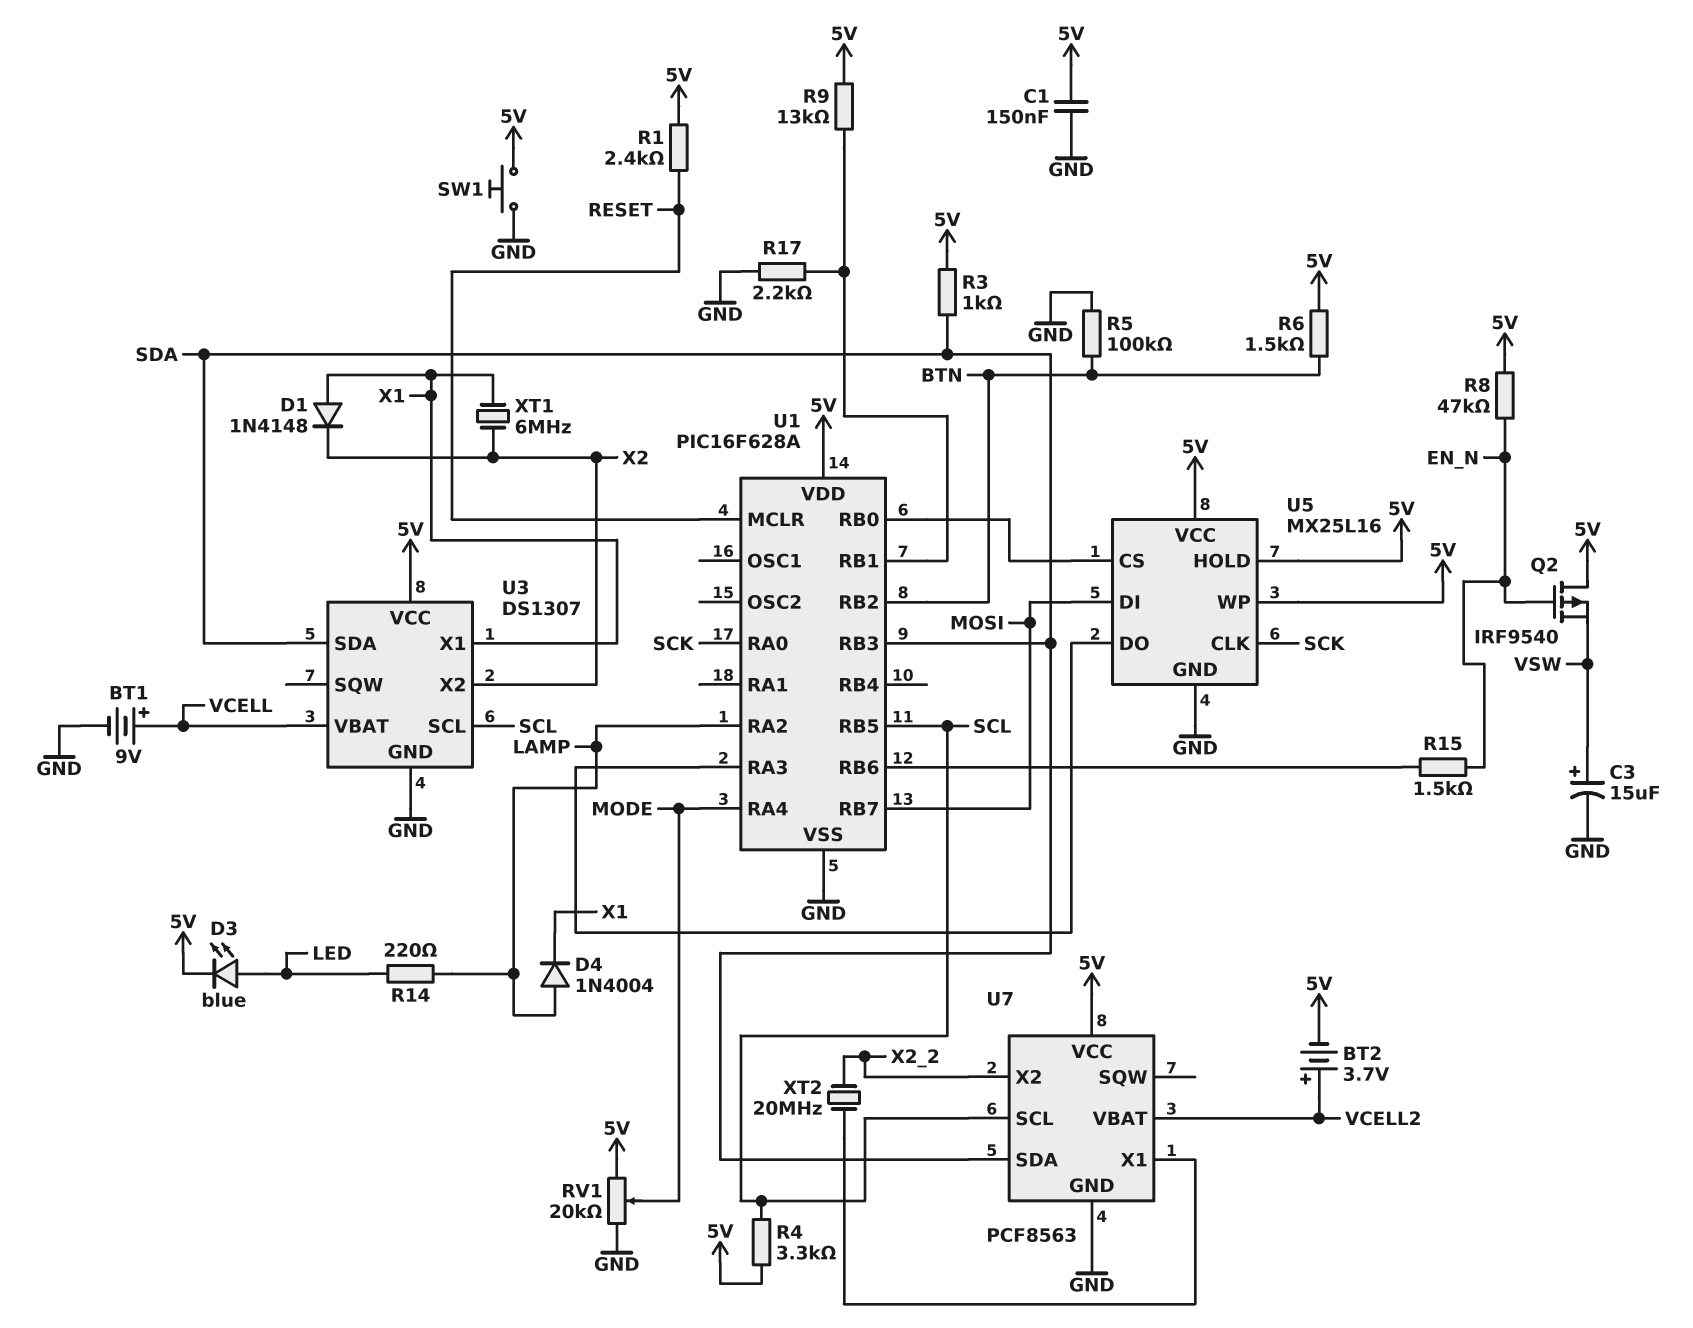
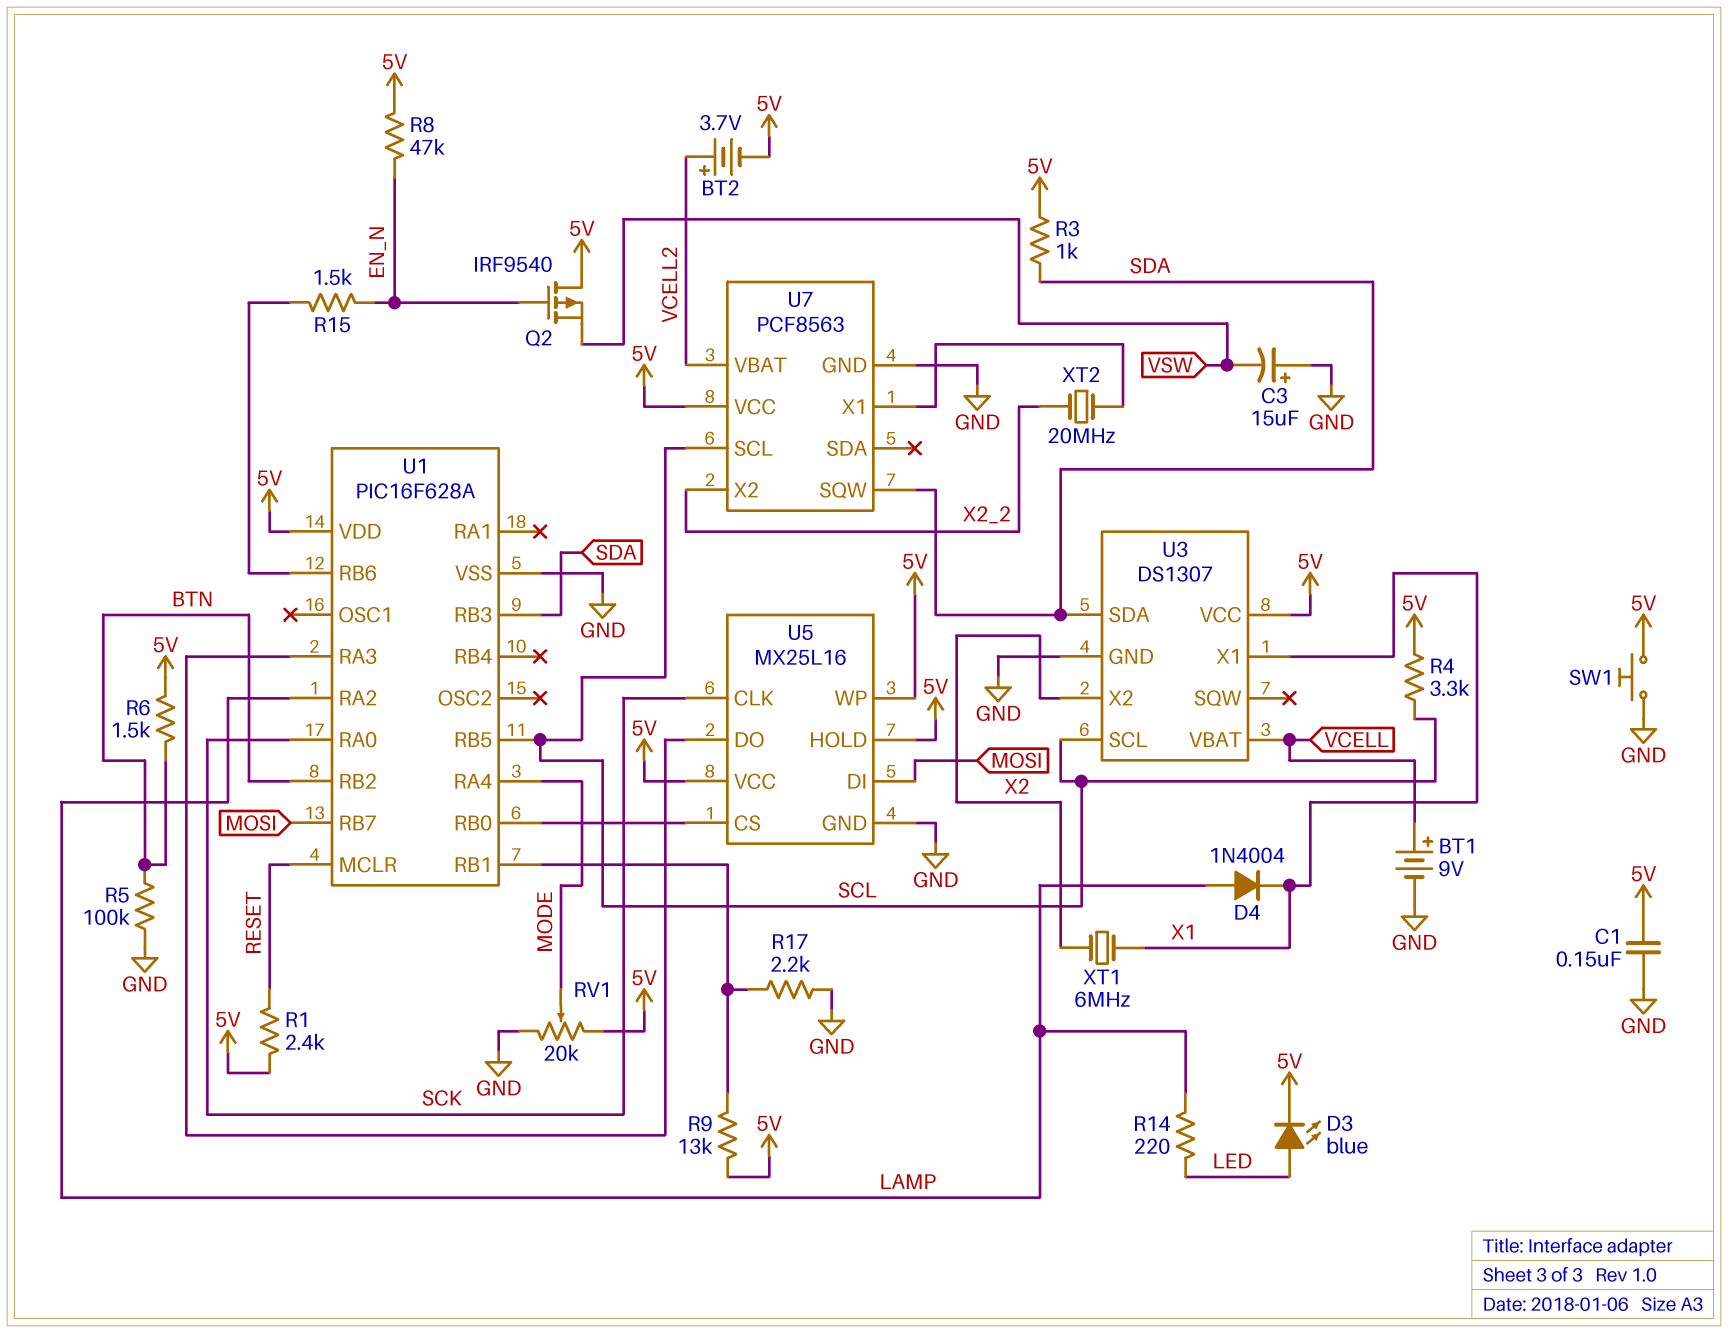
C3: 15uF (plus VSW, minus GND) -> 15uF (plus GND, minus VSW)
D1: diode 1N4148 (A X1, K X2) -> none
U7 pin SDA: SDA -> none
U7 pin SQW: none -> SDA

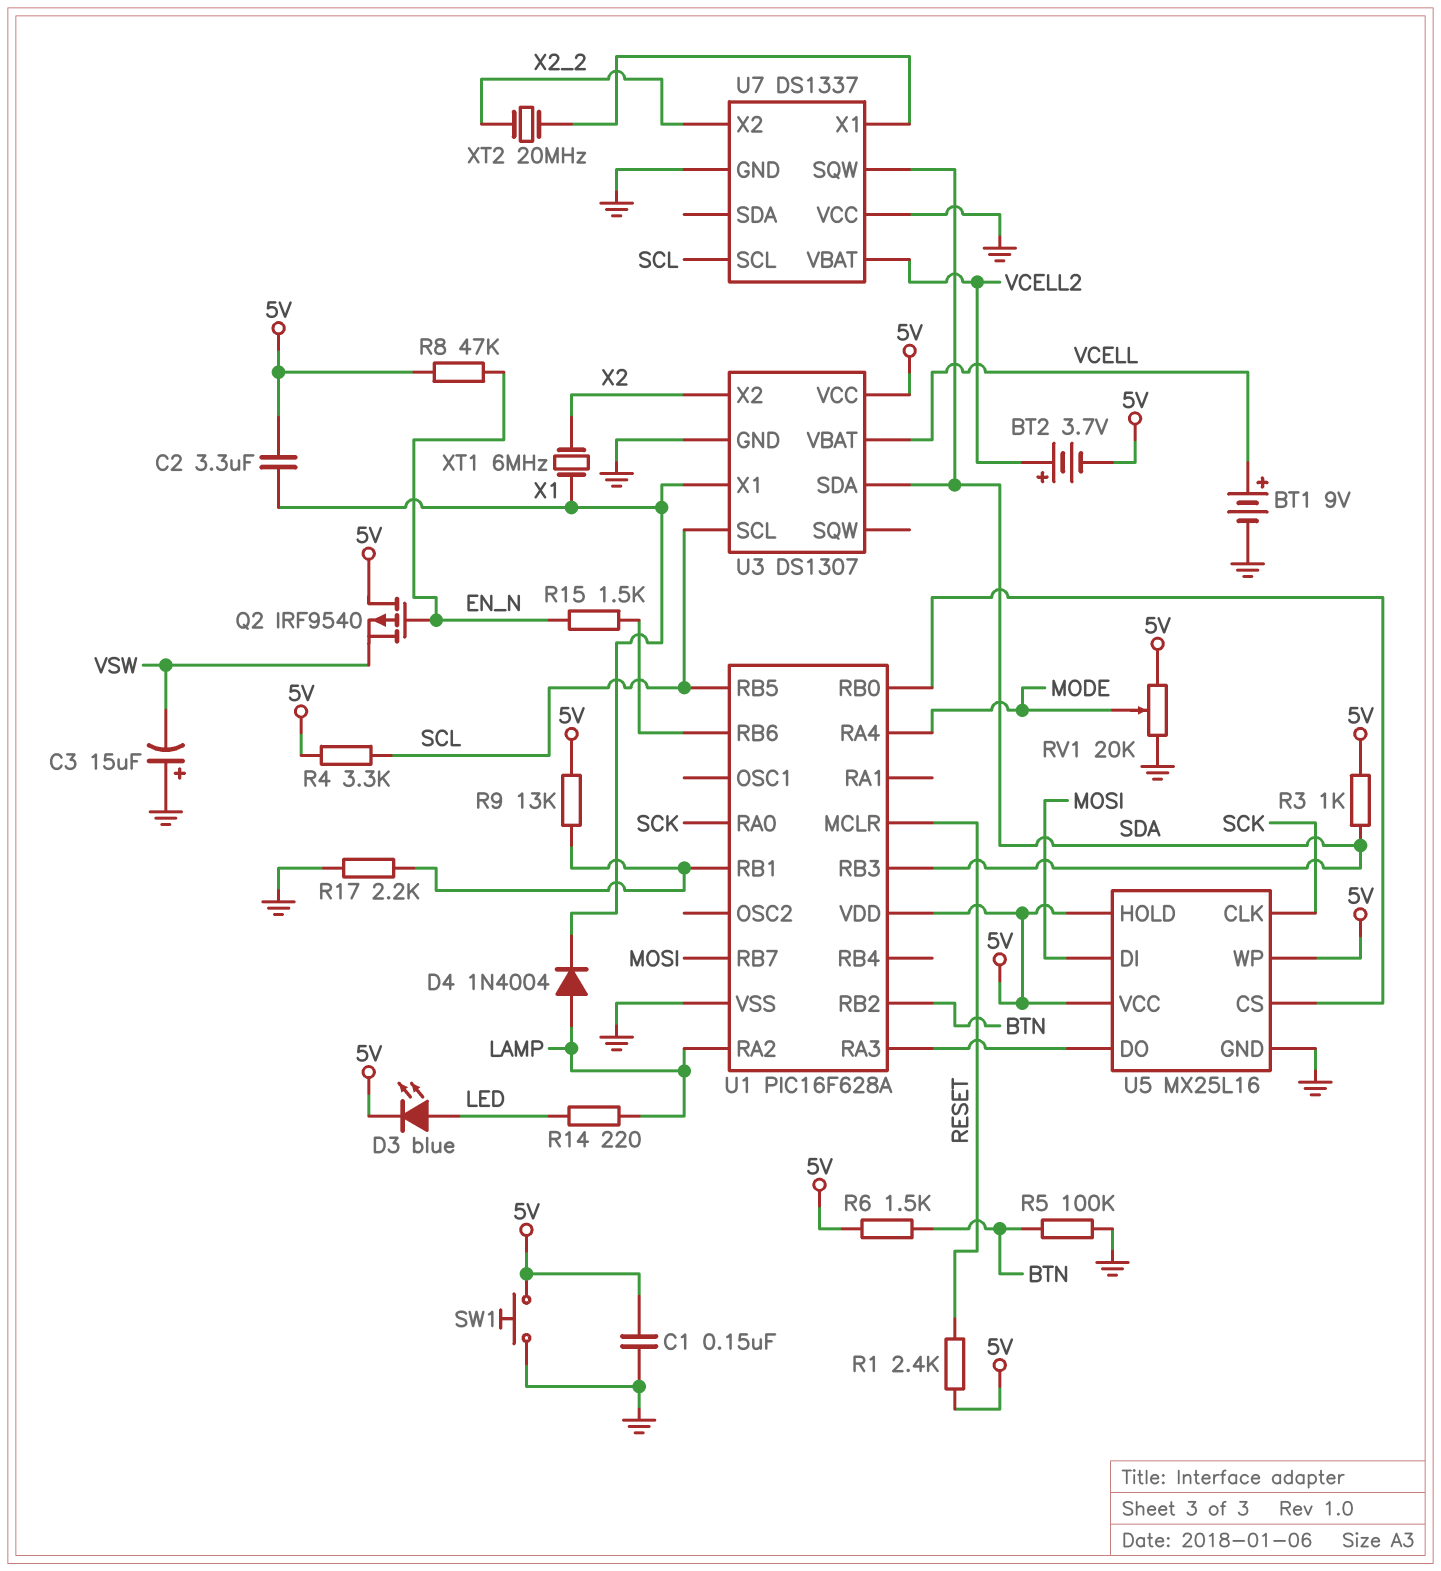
C2: none -> 3.3uF (5V, X1)
U7: PCF8563 -> DS1337
U7 pin VCC: 5V -> GND

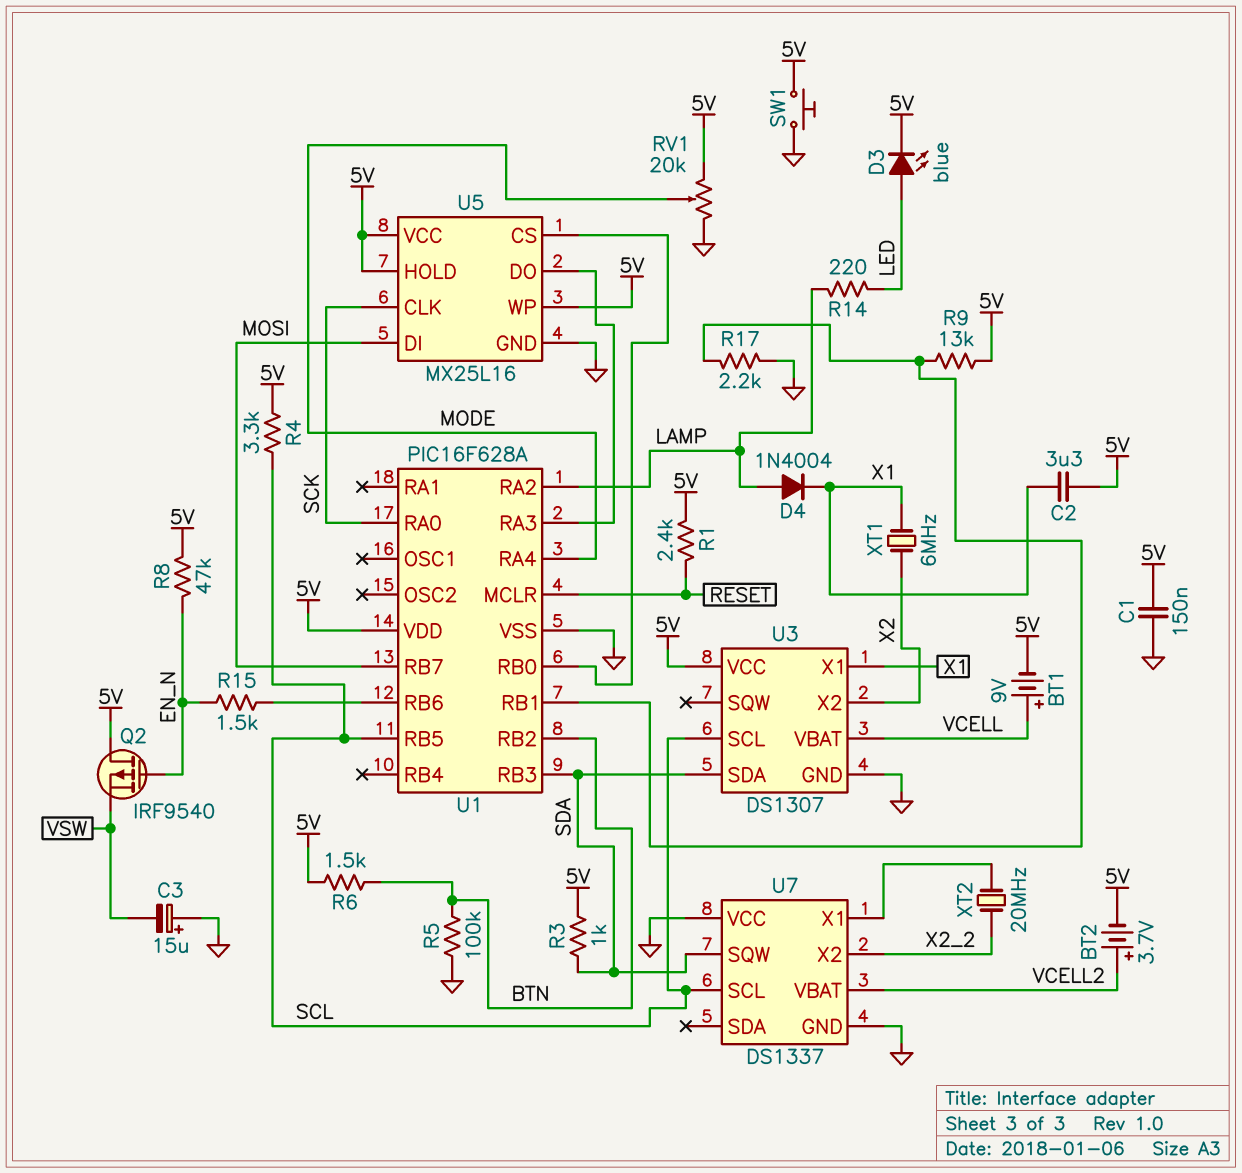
BT1: 9V (plus VCELL, minus GND) -> 9V (plus VCELL, minus 5V)

